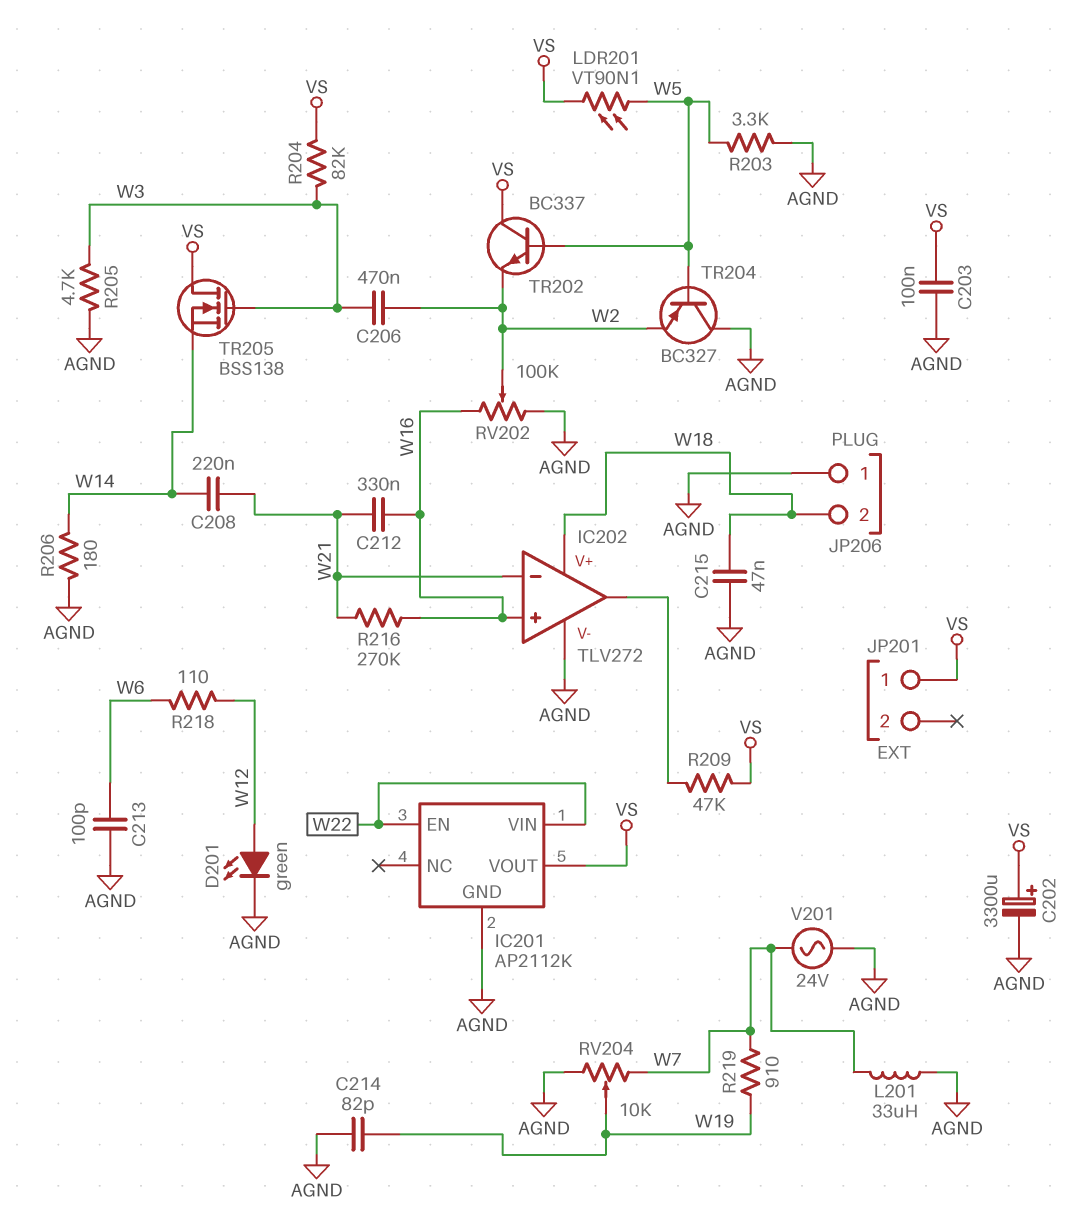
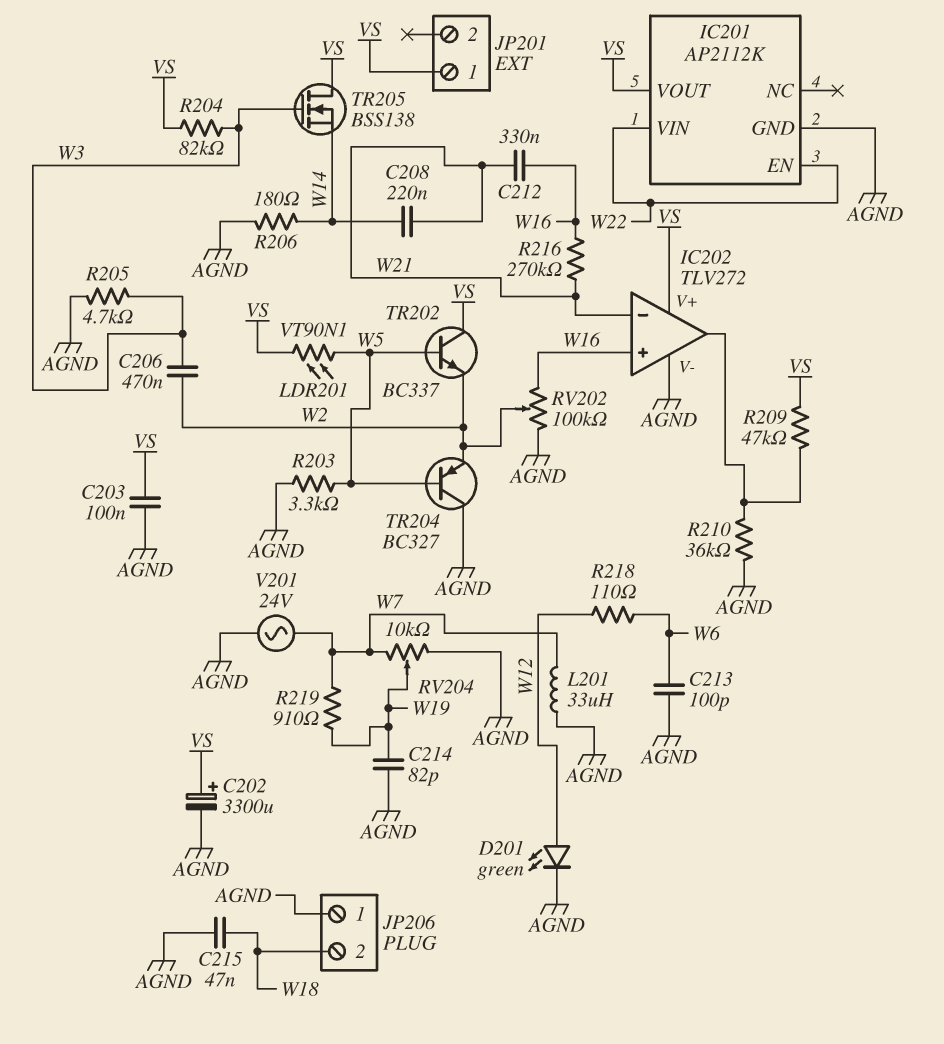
IC202 pin V+: W18 -> VS
R210: none -> 36k (AGND, IC202/out)

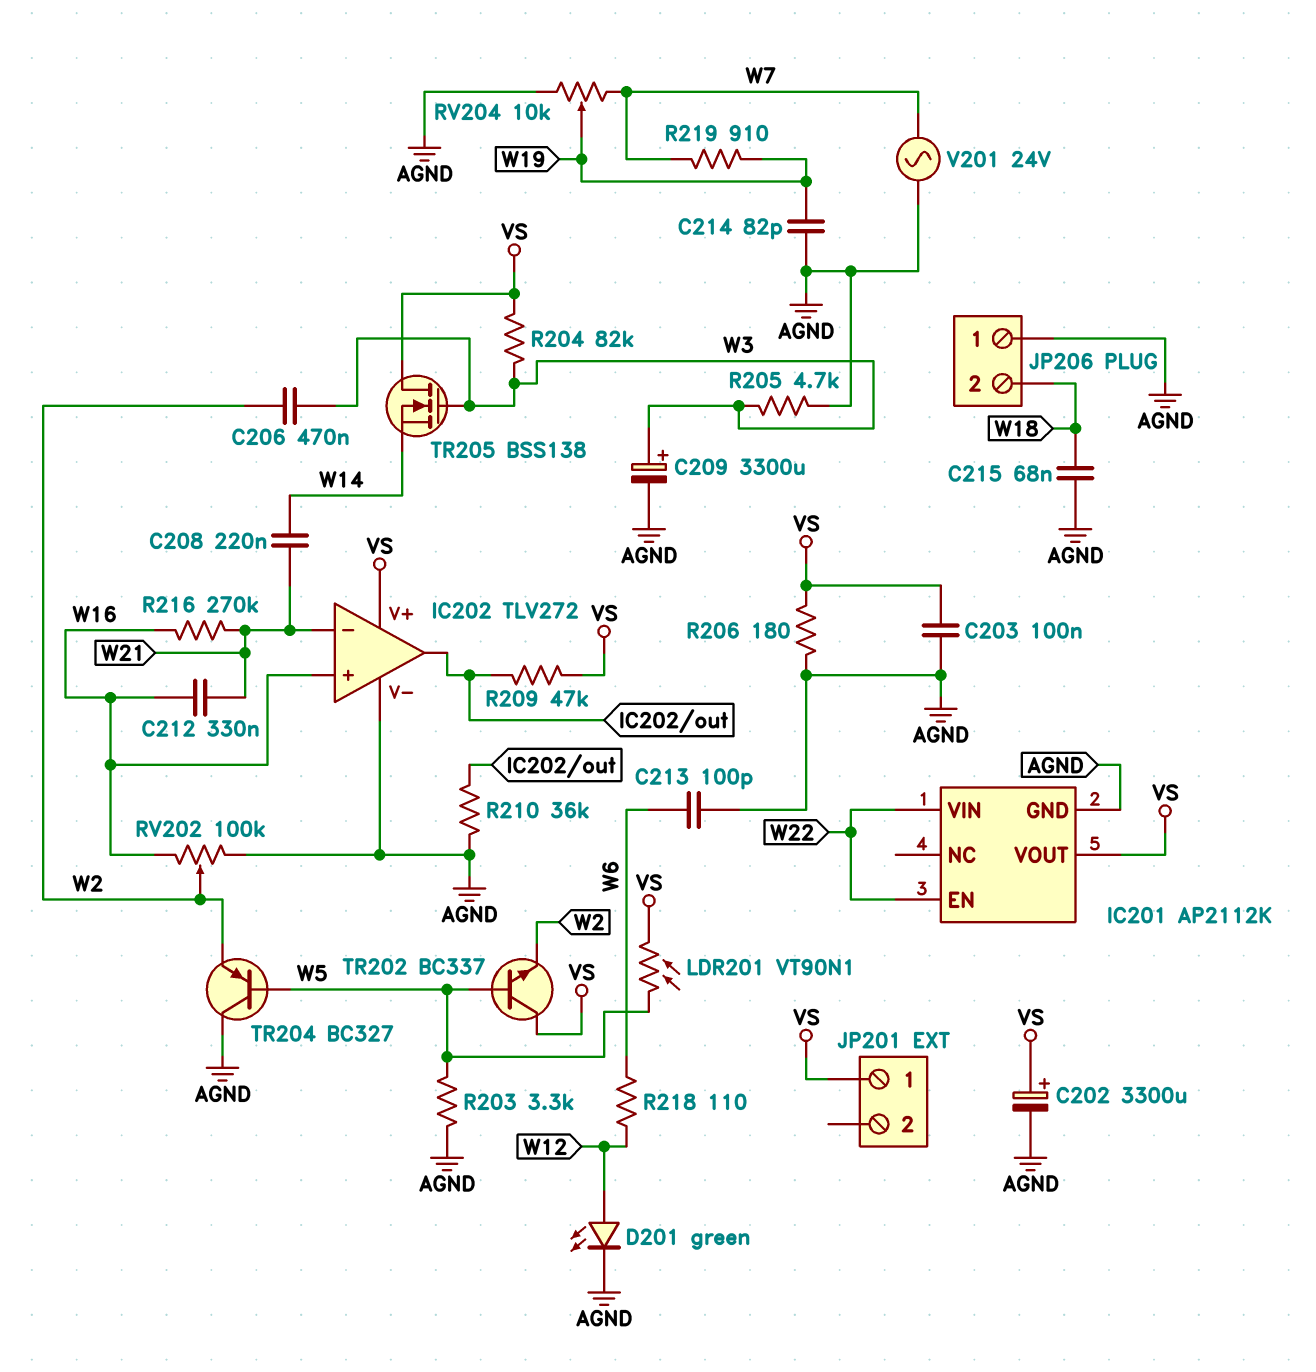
C209: none -> 3300uF (plus W3, minus AGND)
C215: 47nF (AGND, W18) -> 68nF (AGND, W18)
L201: 33uH (AGND, W7) -> none
R206: 180 (AGND, W14) -> 180 (AGND, VS)

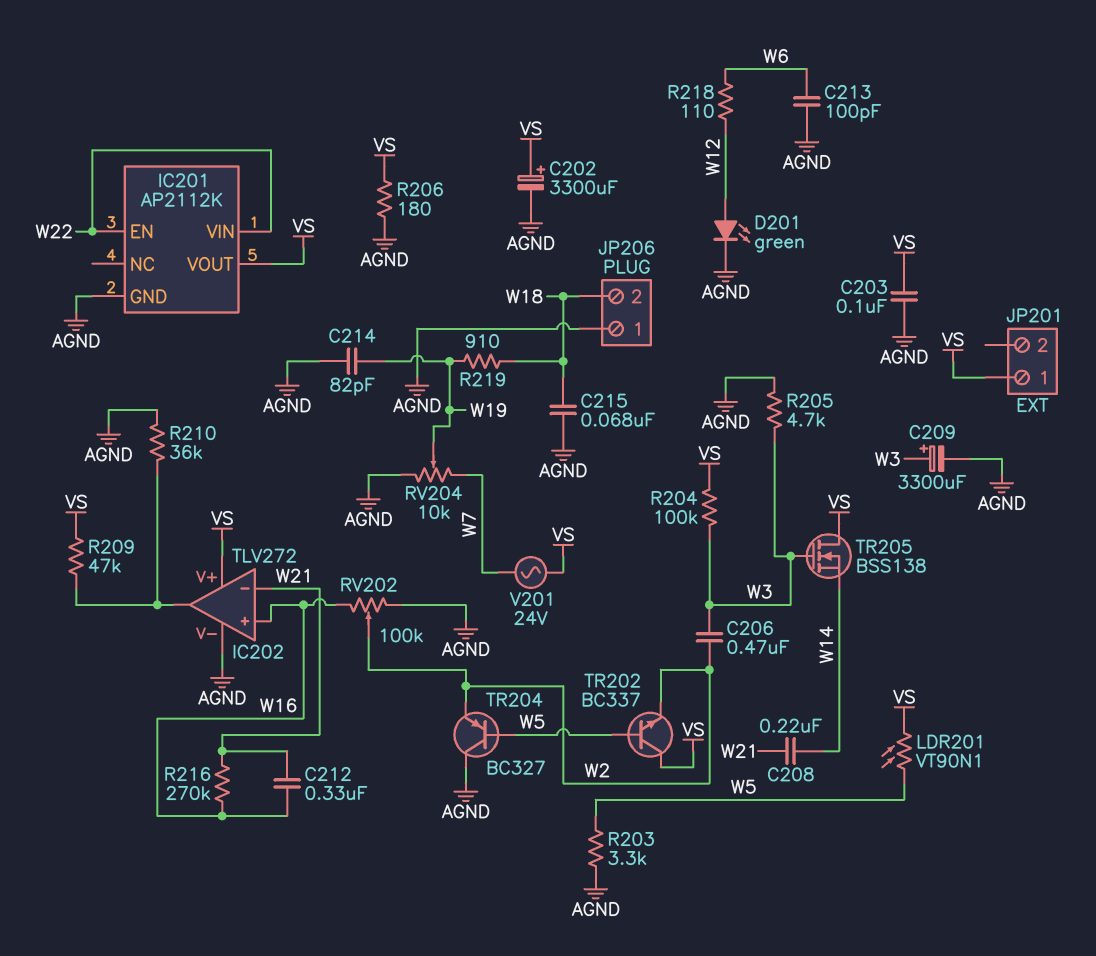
R204: 82k (VS, W3) -> 100k (VS, W3)
R219: 910 (W7, W19) -> 910 (W18, W19)
V201: AC 24V (AGND, W7) -> AC 24V (VS, W7)

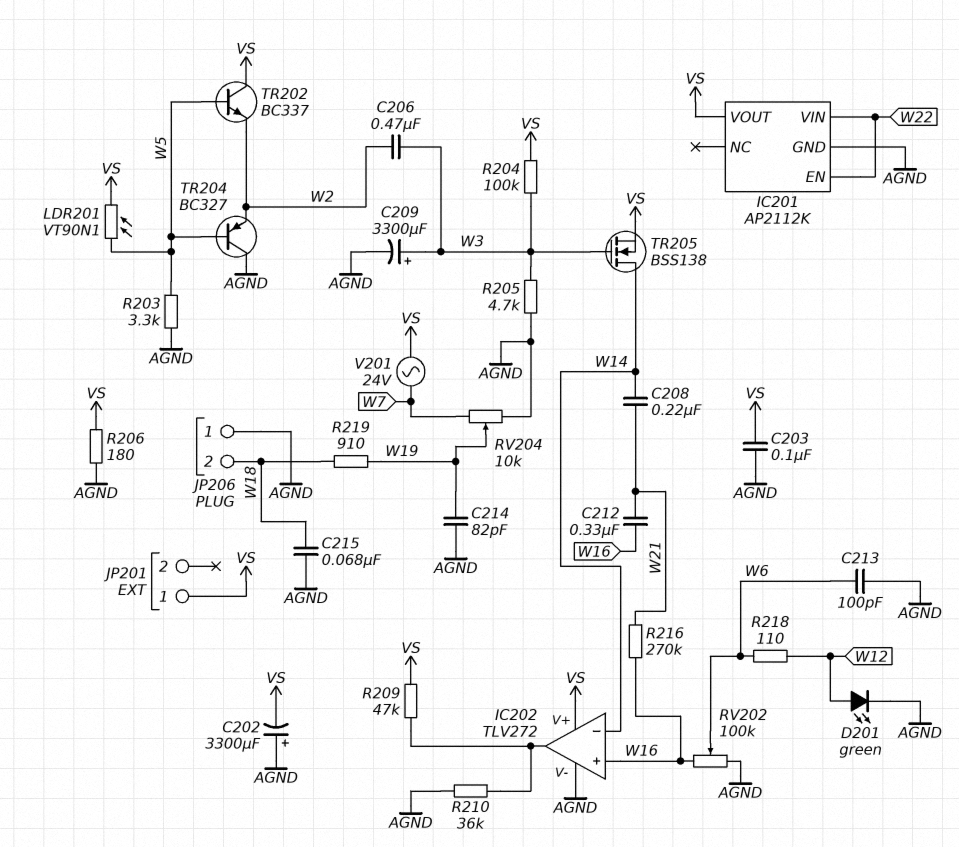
C202: 3300uF (plus VS, minus AGND) -> 3300uF (plus AGND, minus VS)
IC202 pin in-: W21 -> W14
RV202: 100k (AGND, W16, wiper W2) -> 100k (AGND, W16, wiper W6)
TR205: NMOS BSS138 (G W3, D VS, S W14) -> NMOS BSS138 (G W3, D W14, S VS)

